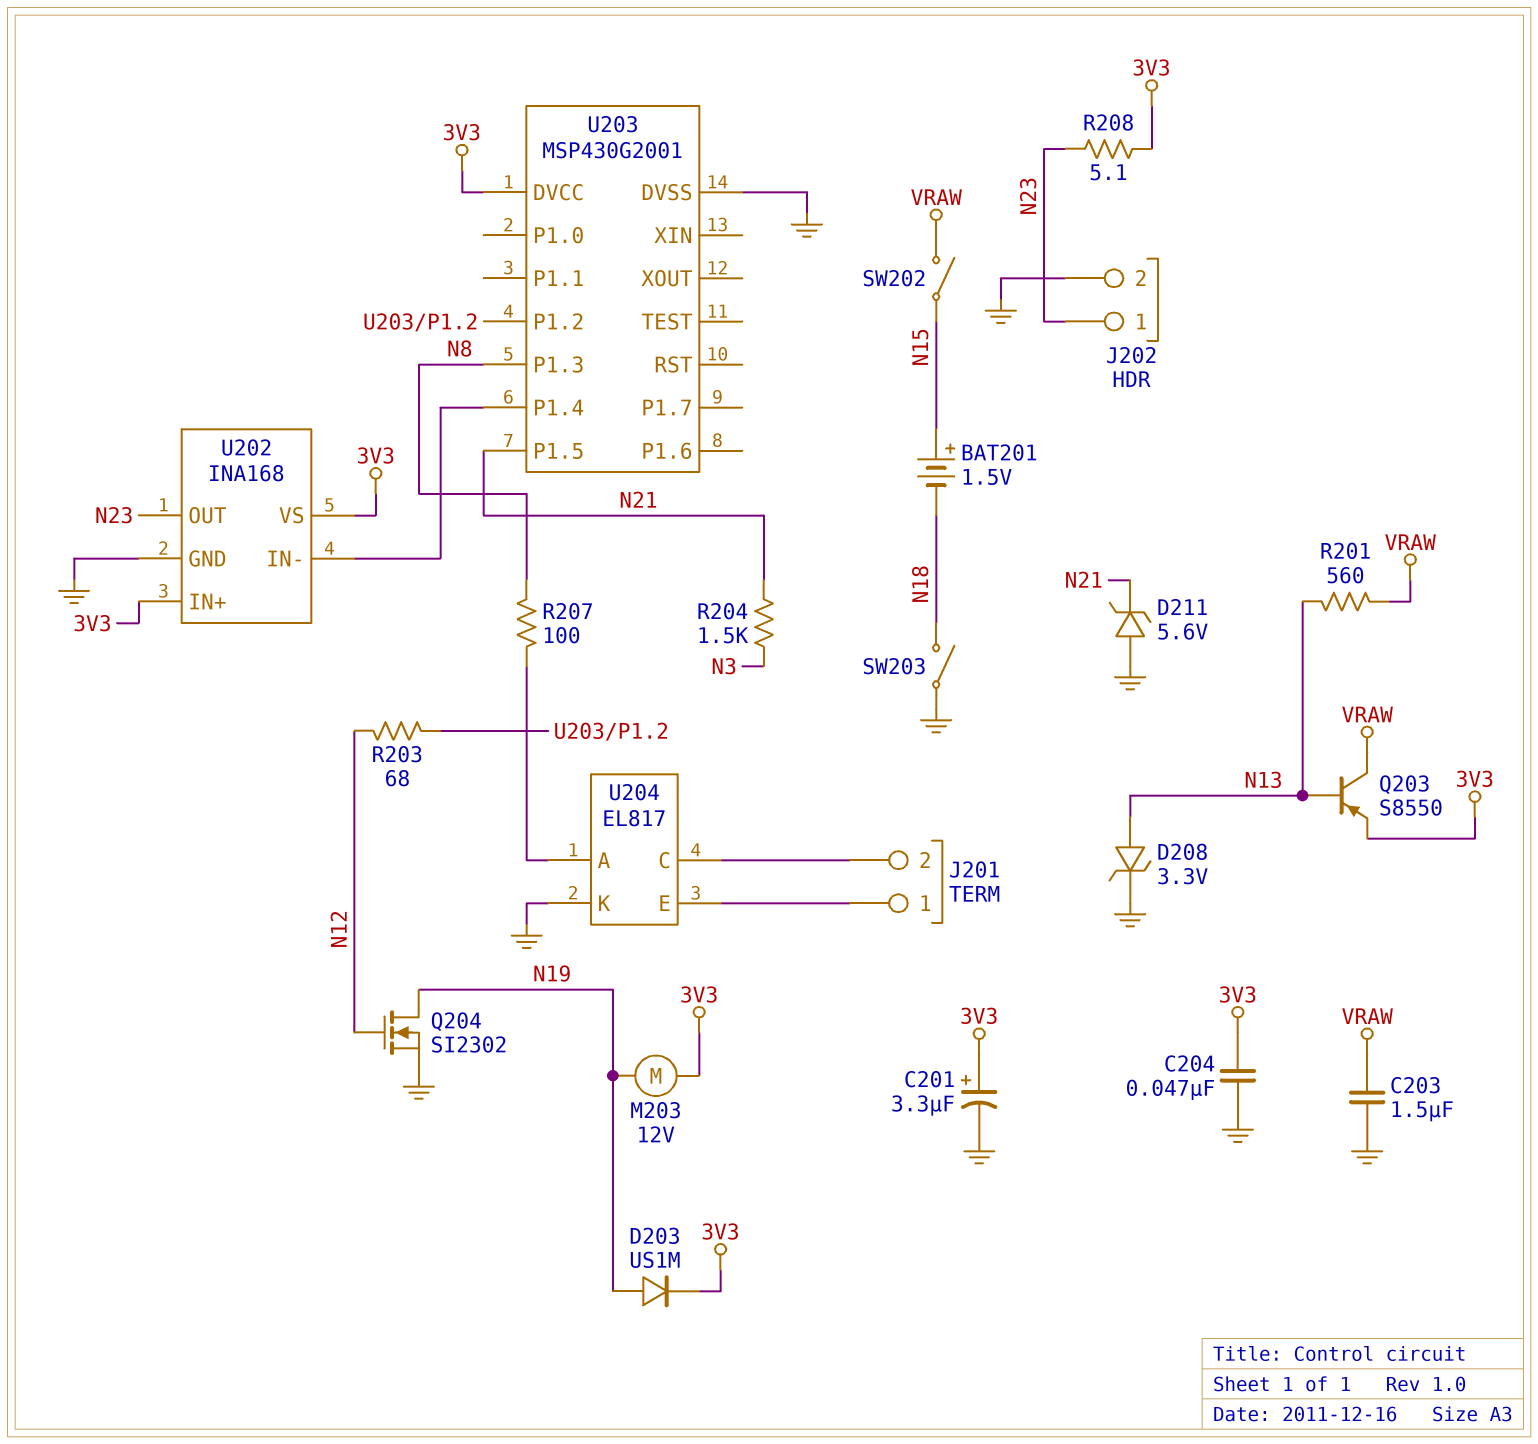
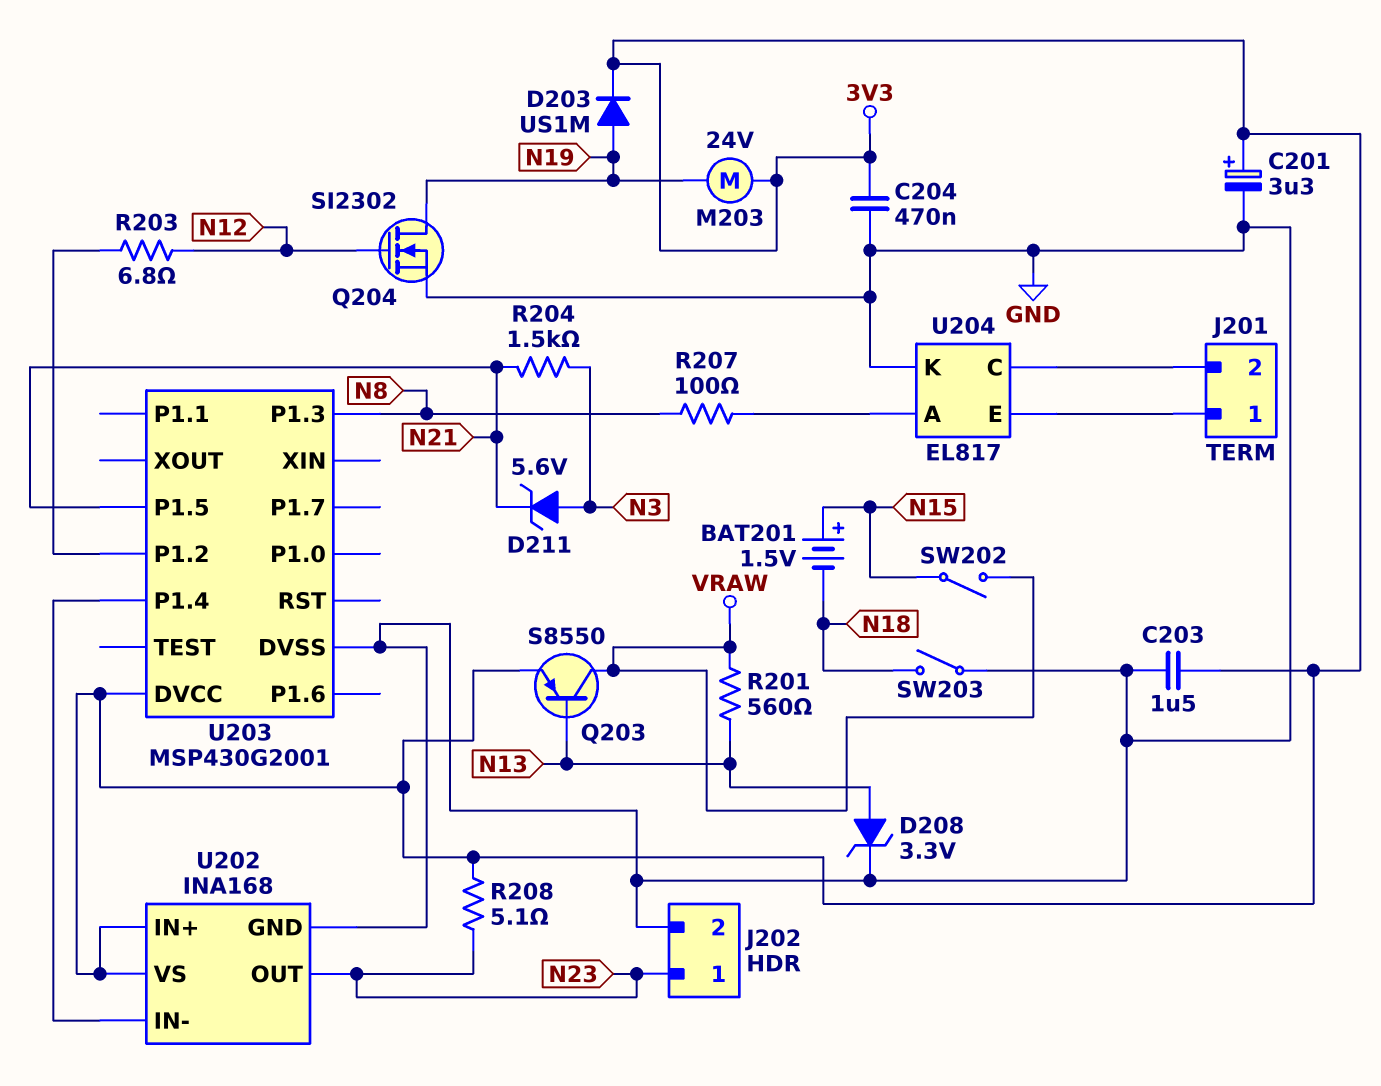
C203: 1.5uF (GND, VRAW) -> 1.5uF (3V3, GND)
C204: 47nF (3V3, GND) -> 470nF (3V3, GND)
D211: zener 5.6V (A GND, K N21) -> zener 5.6V (A N3, K N21)
M203: motor 12V (3V3, N19) -> motor 24V (3V3, N19)
R203: 68 (N12, U203/P1.2) -> 6.8 (N12, U203/P1.2)

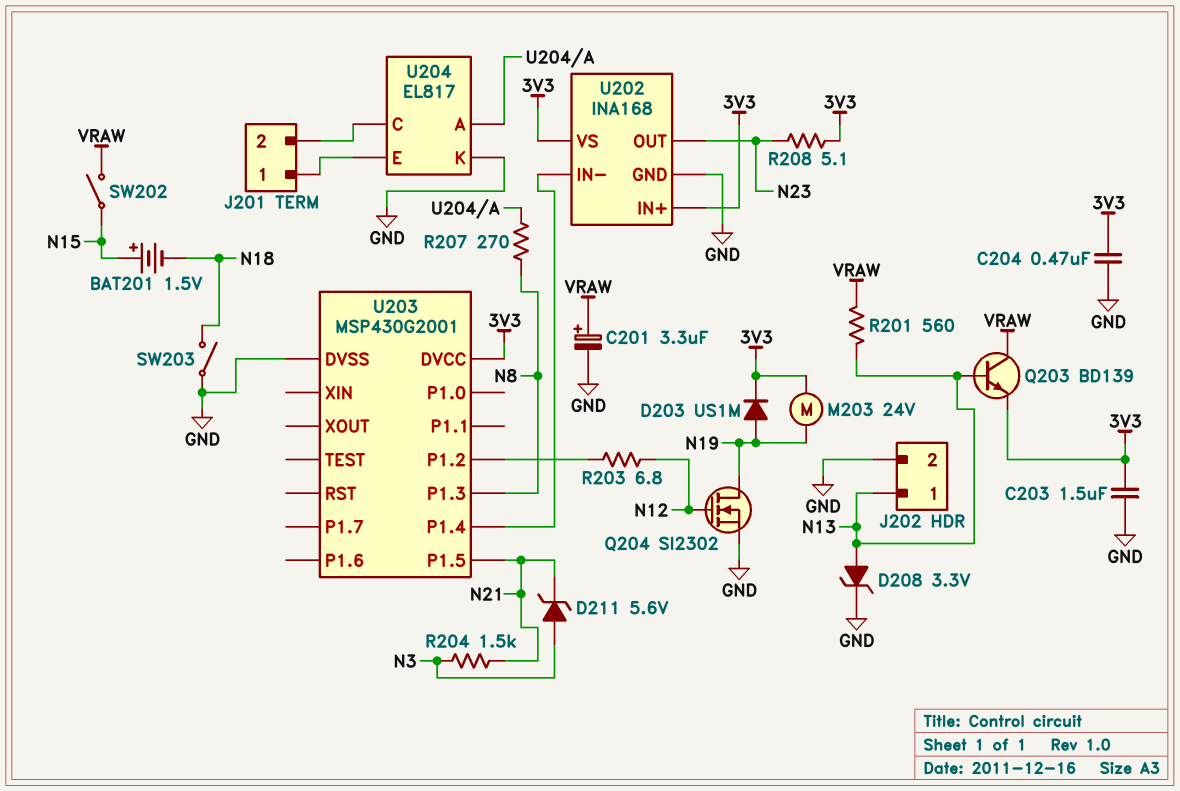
C201: 3.3uF (plus 3V3, minus GND) -> 3.3uF (plus VRAW, minus GND)
J202 pin 1: N23 -> N13
Q203: PNP S8550 (B N13, C VRAW, E 3V3) -> NPN BD139 (B N13, C VRAW, E 3V3)
R207: 100 (N8, U204/A) -> 270 (N8, U204/A)

